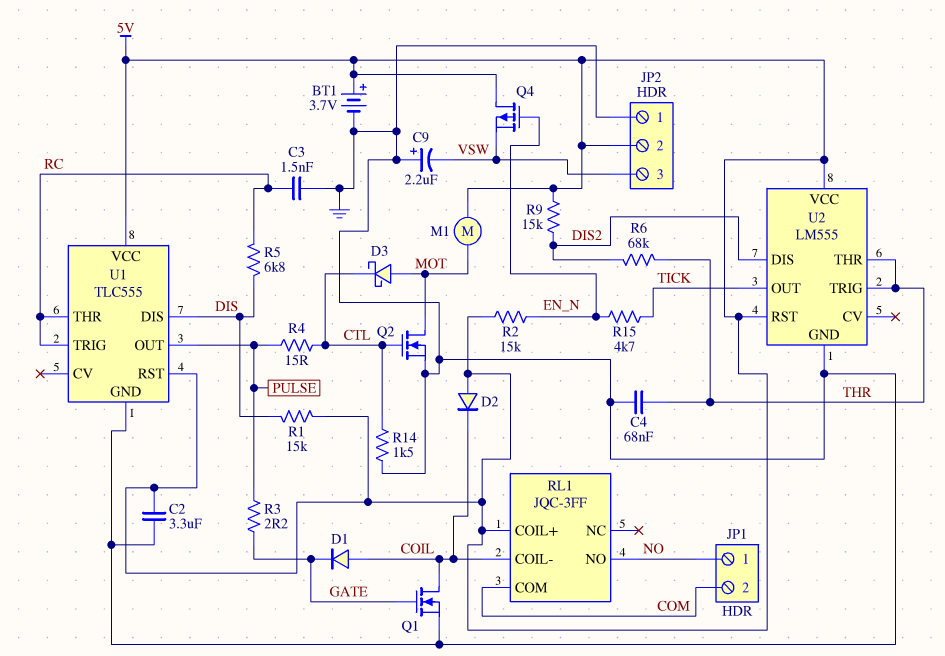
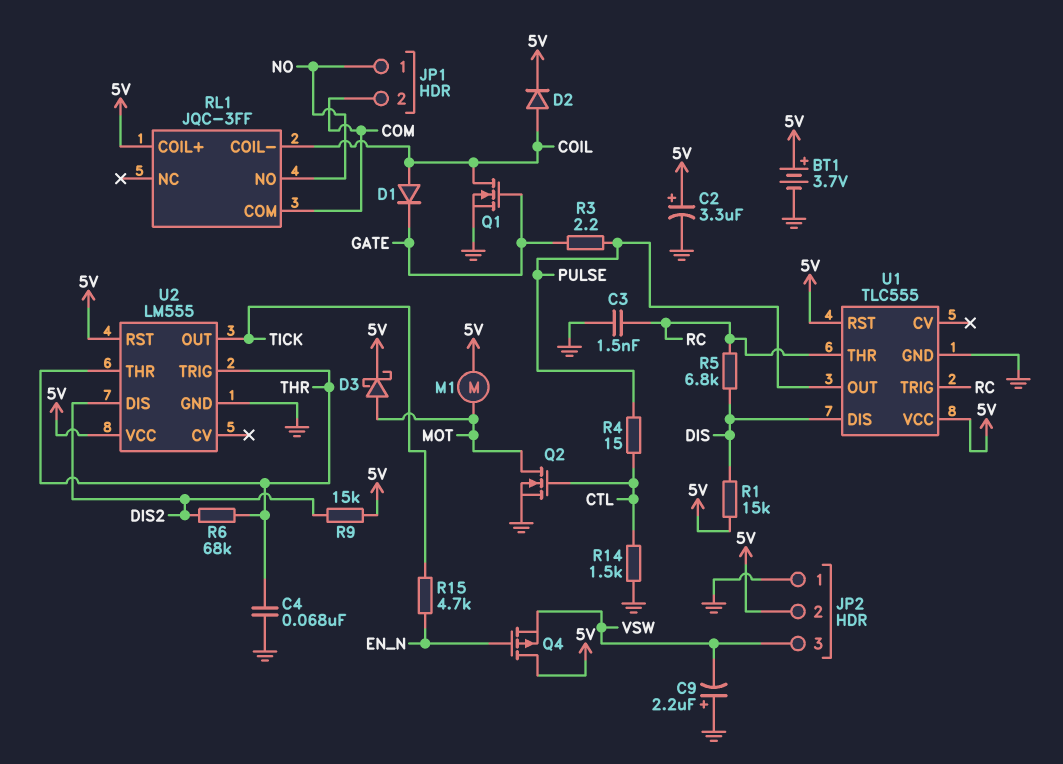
C2: 3.3uF (5V, GND) -> 3.3uF (plus 5V, minus GND)
D2: diode (A 5V, K COIL) -> diode (A COIL, K 5V)
D3: schottky (A MOT, K CTL) -> schottky (A MOT, K 5V)
R2: 15k (5V, EN_N) -> none

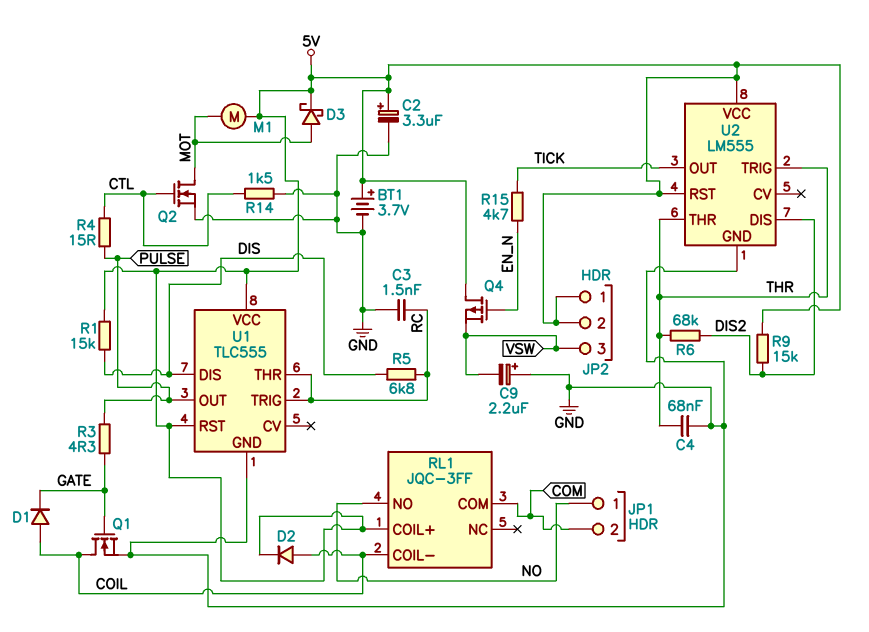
JP2 pin 1: GND -> 5V
R3: 2.2 (GATE, PULSE) -> 4.3 (GATE, PULSE)

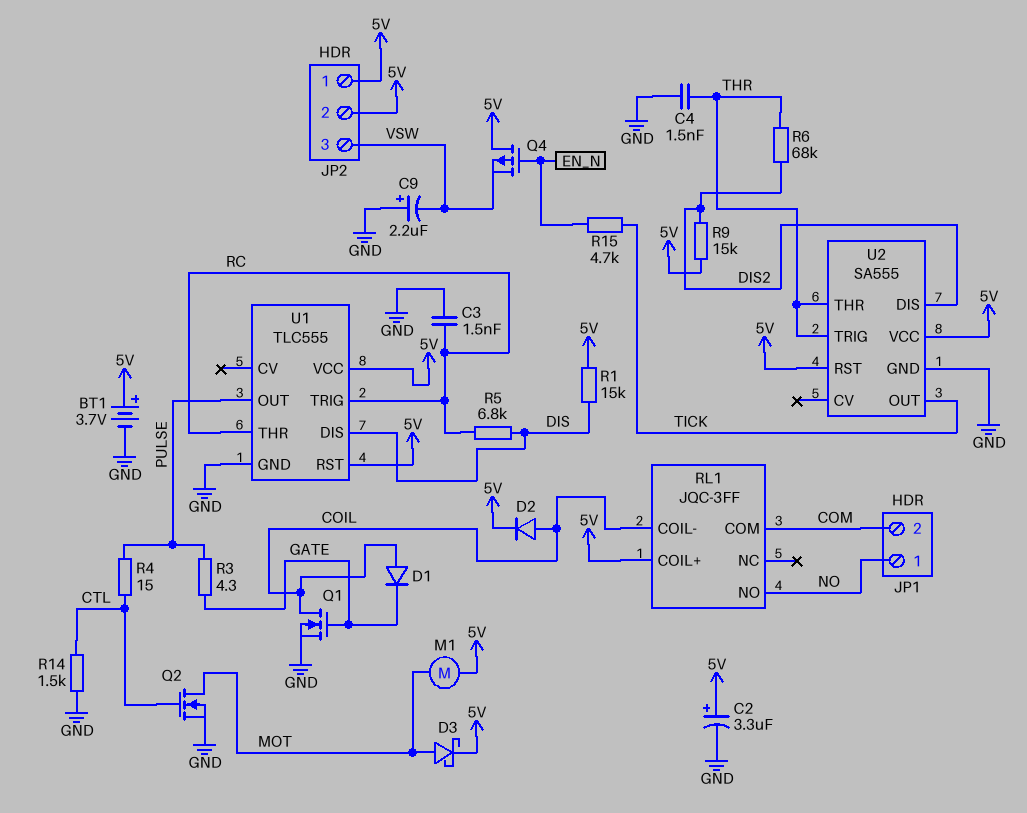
C4: 68nF (GND, THR) -> 1.5nF (GND, THR)
U2: LM555 -> SA555

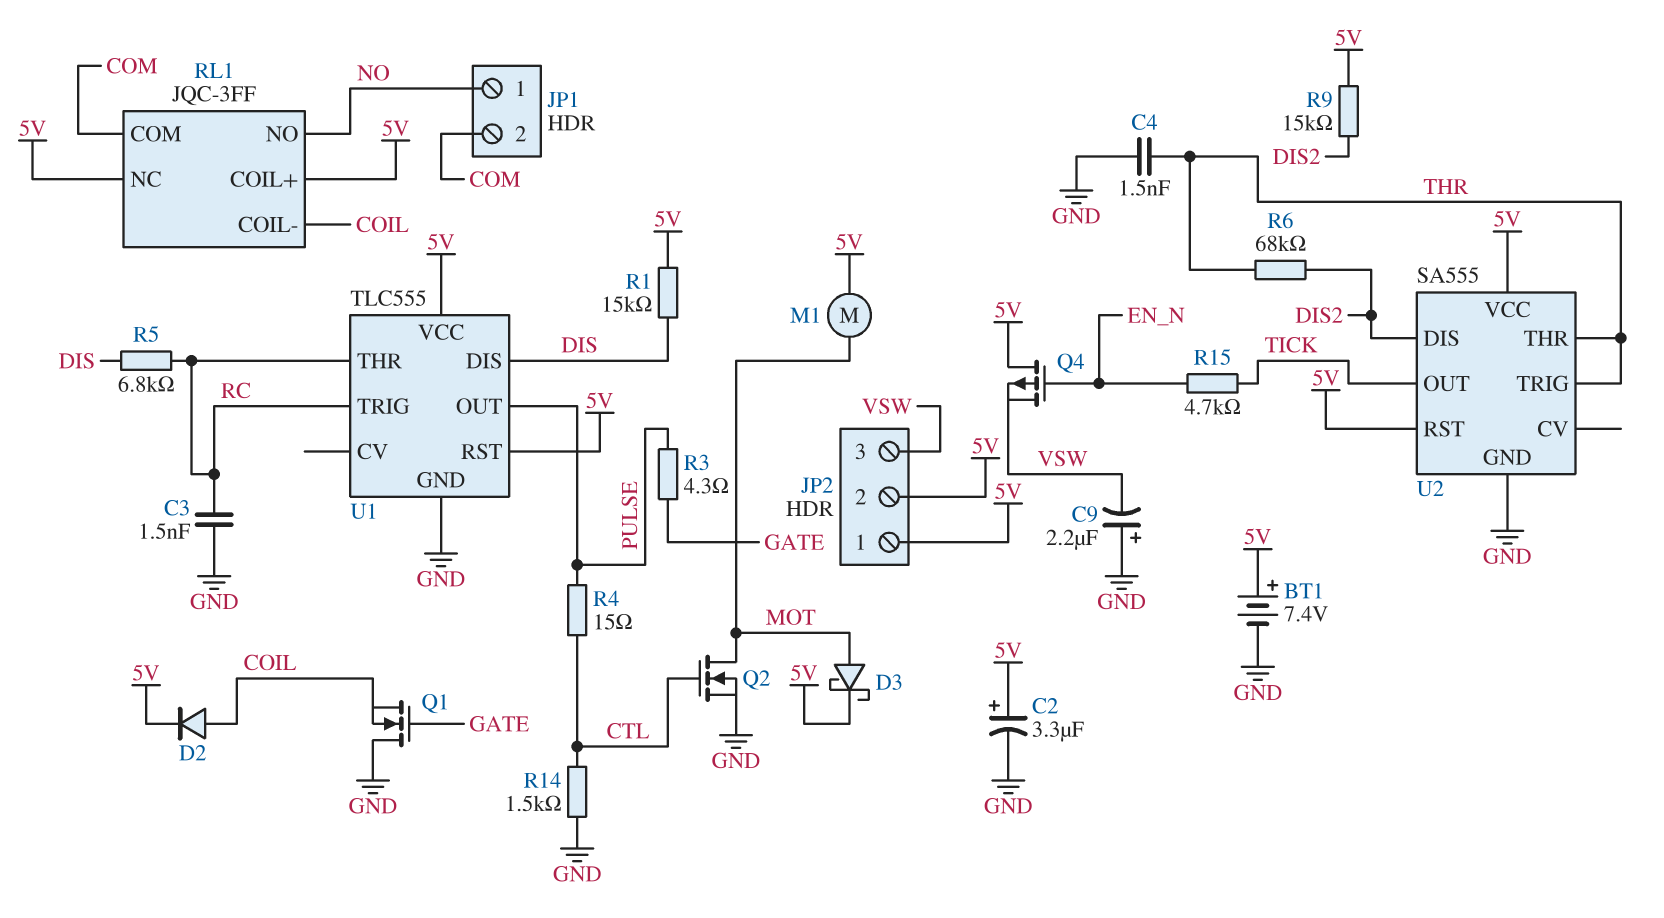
BT1: 3.7V (plus 5V, minus GND) -> 7.4V (plus 5V, minus GND)
D1: diode (A COIL, K GATE) -> none
Q1: NMOS (G GATE, D COIL, S GND) -> NMOS (G GATE, D GND, S COIL)
RL1 pin NC: none -> 5V

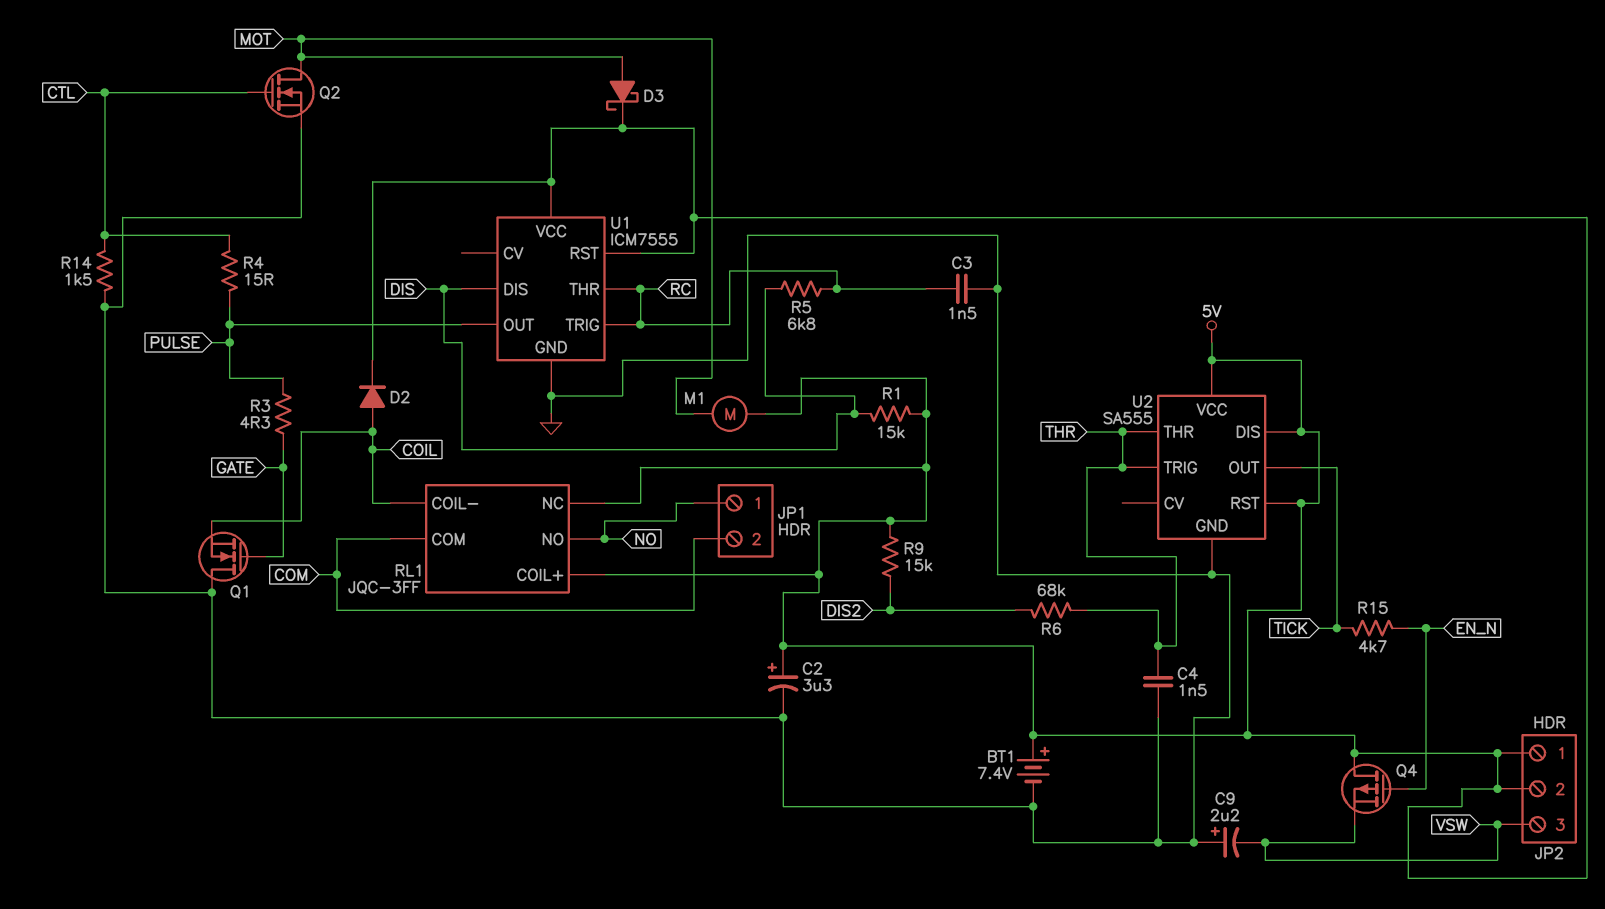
U1: TLC555 -> ICM7555
U2 pin DIS: DIS2 -> 5V

